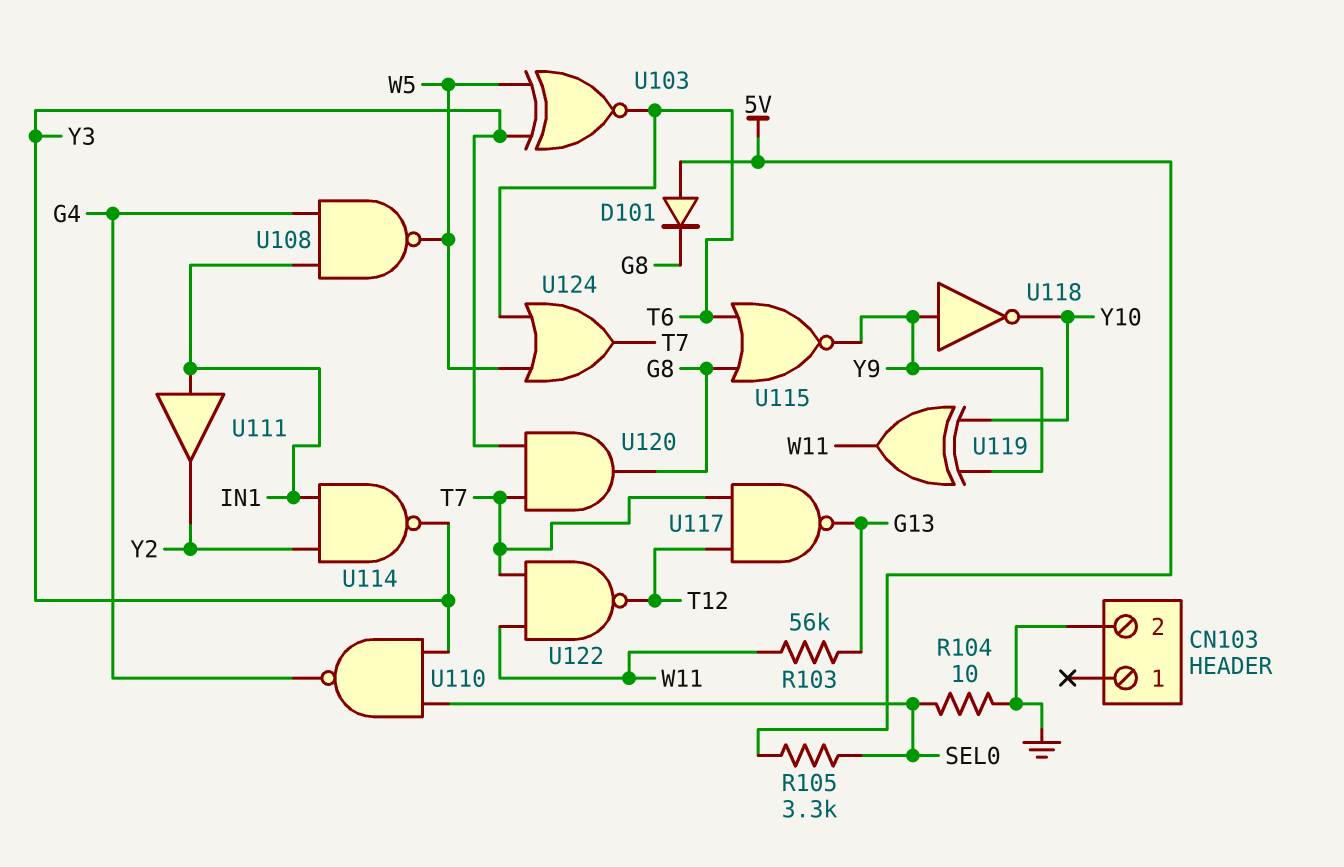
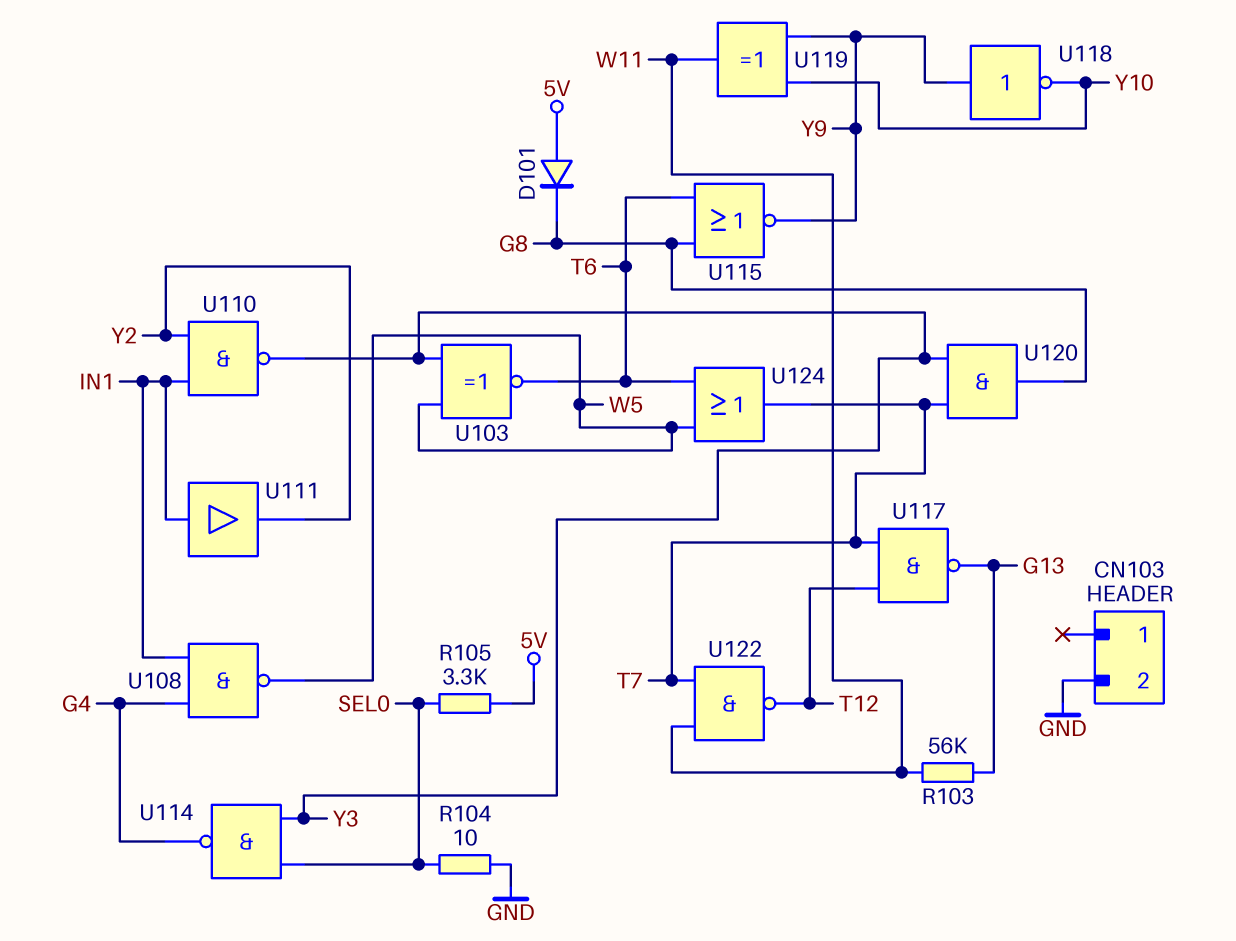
U110: NAND (in SEL0, in Y3, out G4) -> NAND (in IN1, in Y2, out Y3)
U114: NAND (in IN1, in Y2, out Y3) -> NAND (in SEL0, in Y3, out G4)

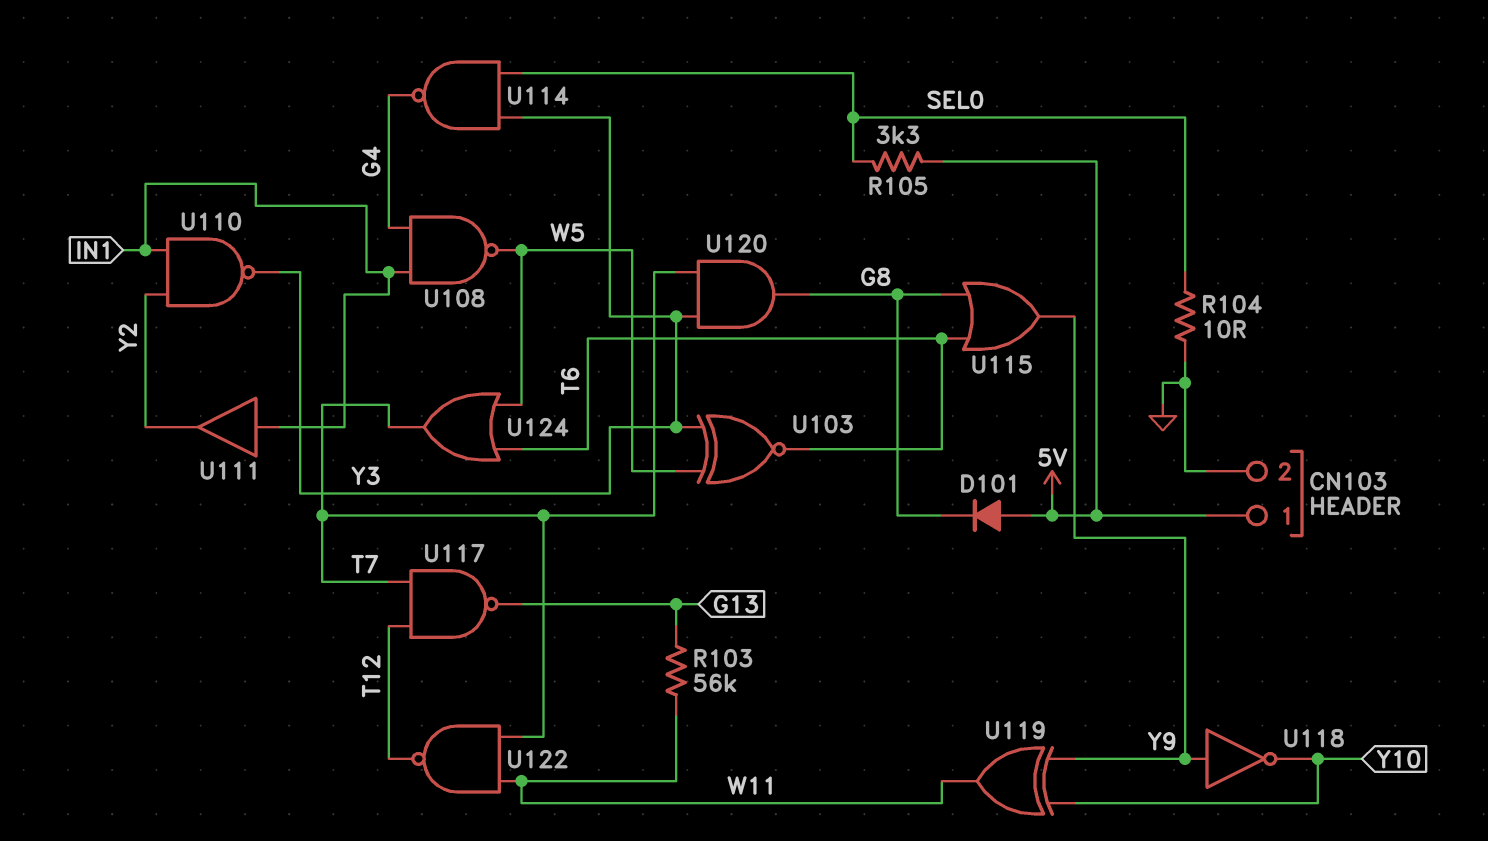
CN103 pin 1: none -> 5V
U115: NOR (in G8, in T6, out Y9) -> OR (in G8, in T6, out Y9)

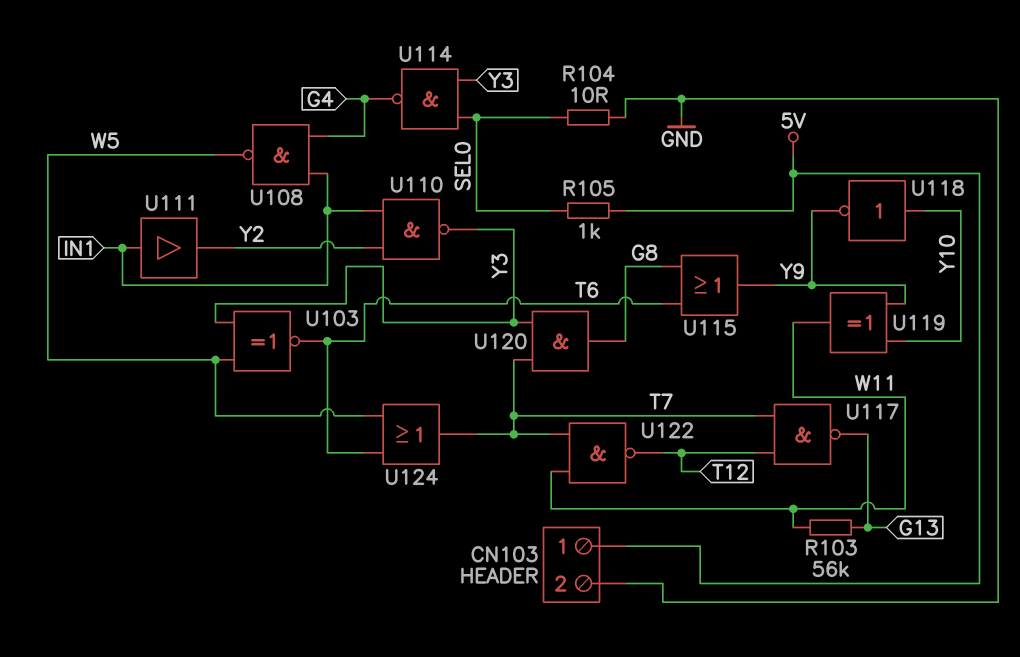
D101: diode (A 5V, K G8) -> none
R105: 3.3k (5V, SEL0) -> 1k (5V, SEL0)
U118: NOT (in Y9, out Y10) -> NOT (in Y10, out Y9)

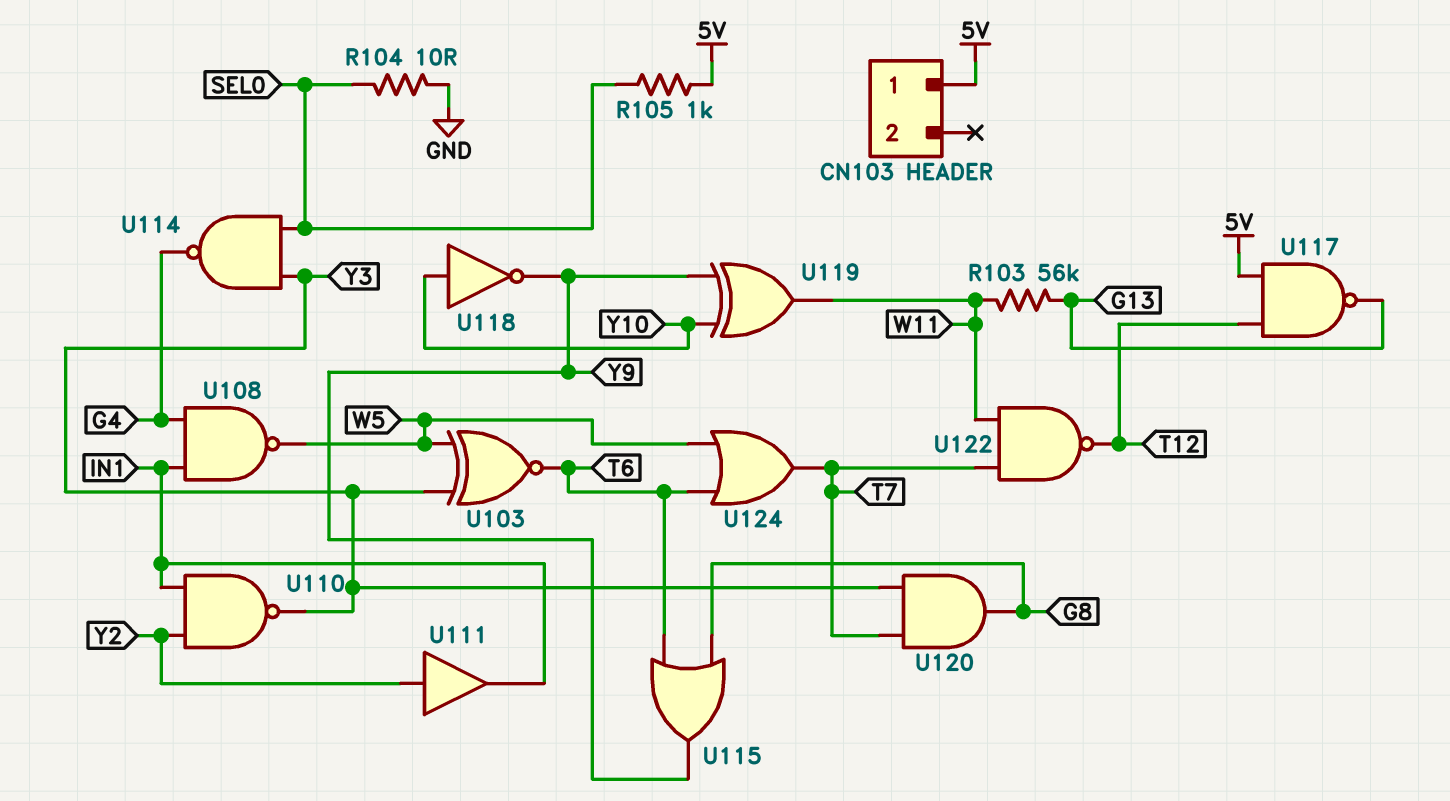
CN103 pin 2: GND -> none
U111: buffer (in IN1, out Y2) -> buffer (in Y2, out IN1)
U117: NAND (in T7, in T12, out G13) -> NAND (in 5V, in T12, out G13)

